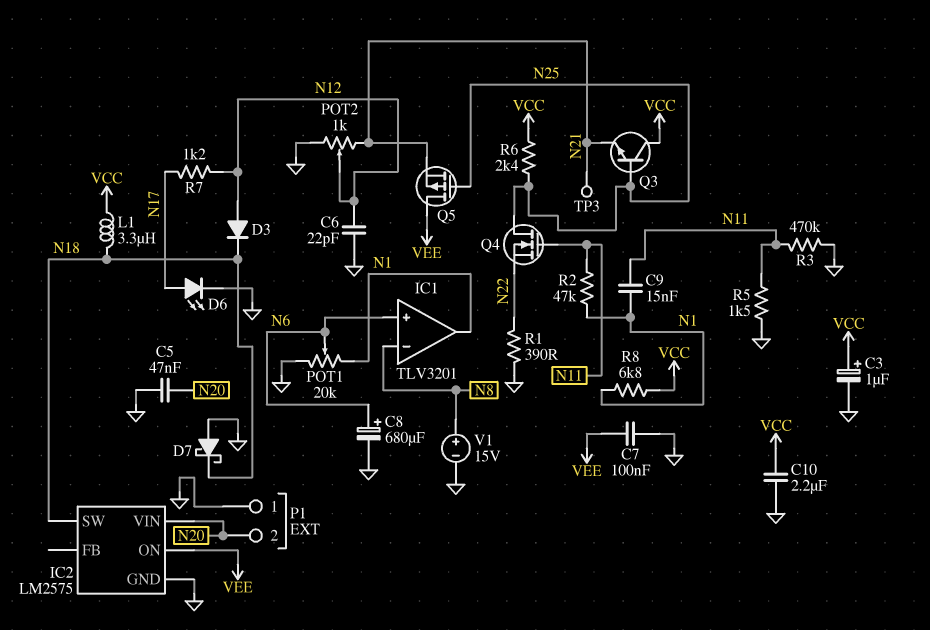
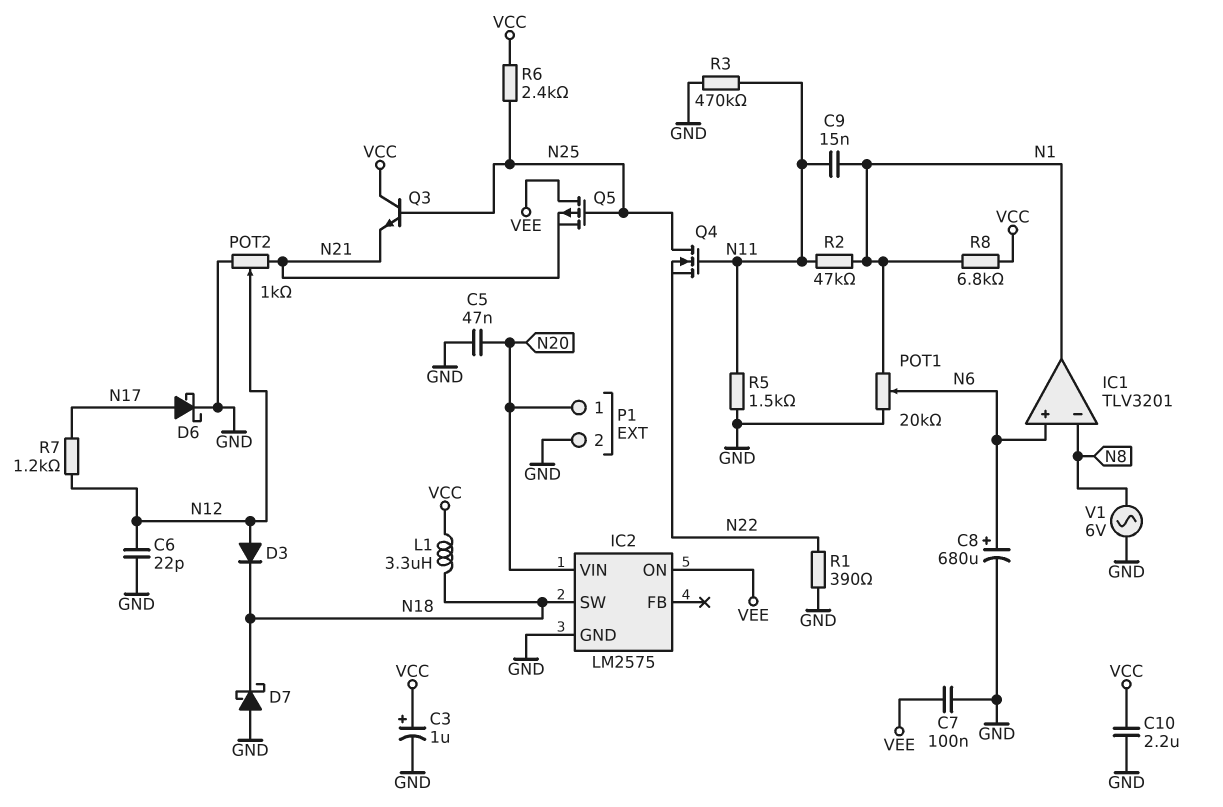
D6: LED (A N17, K GND) -> schottky (A N17, K GND)
P1 pin 1: GND -> N20
P1 pin 2: N20 -> GND
TP3: test point (N21) -> none
V1: 15V (plus N8, minus GND) -> AC 6V (GND, N8)

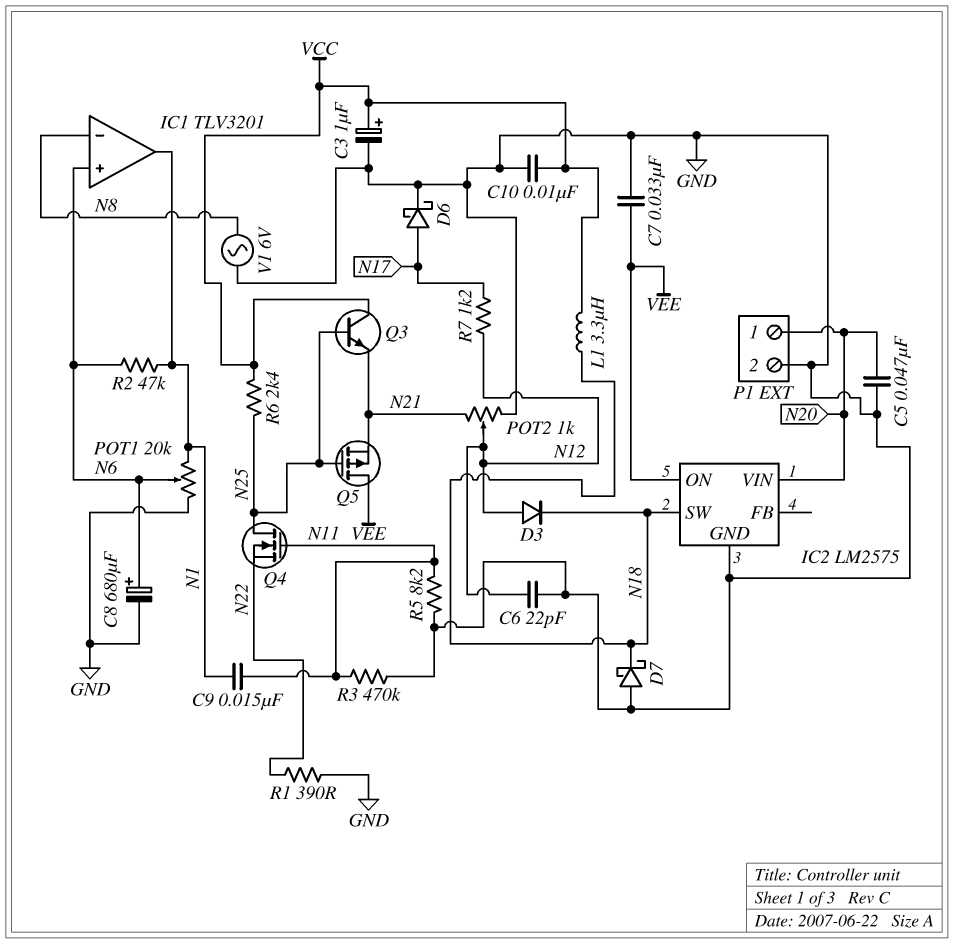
C7: 100nF (GND, VEE) -> 33nF (GND, VEE)
C10: 2.2uF (GND, VCC) -> 10nF (GND, VCC)
R2: 47k (N1, N11) -> 47k (N1, N6)
R5: 1.5k (GND, N11) -> 8.2k (GND, N11)
R8: 6.8k (N1, VCC) -> none

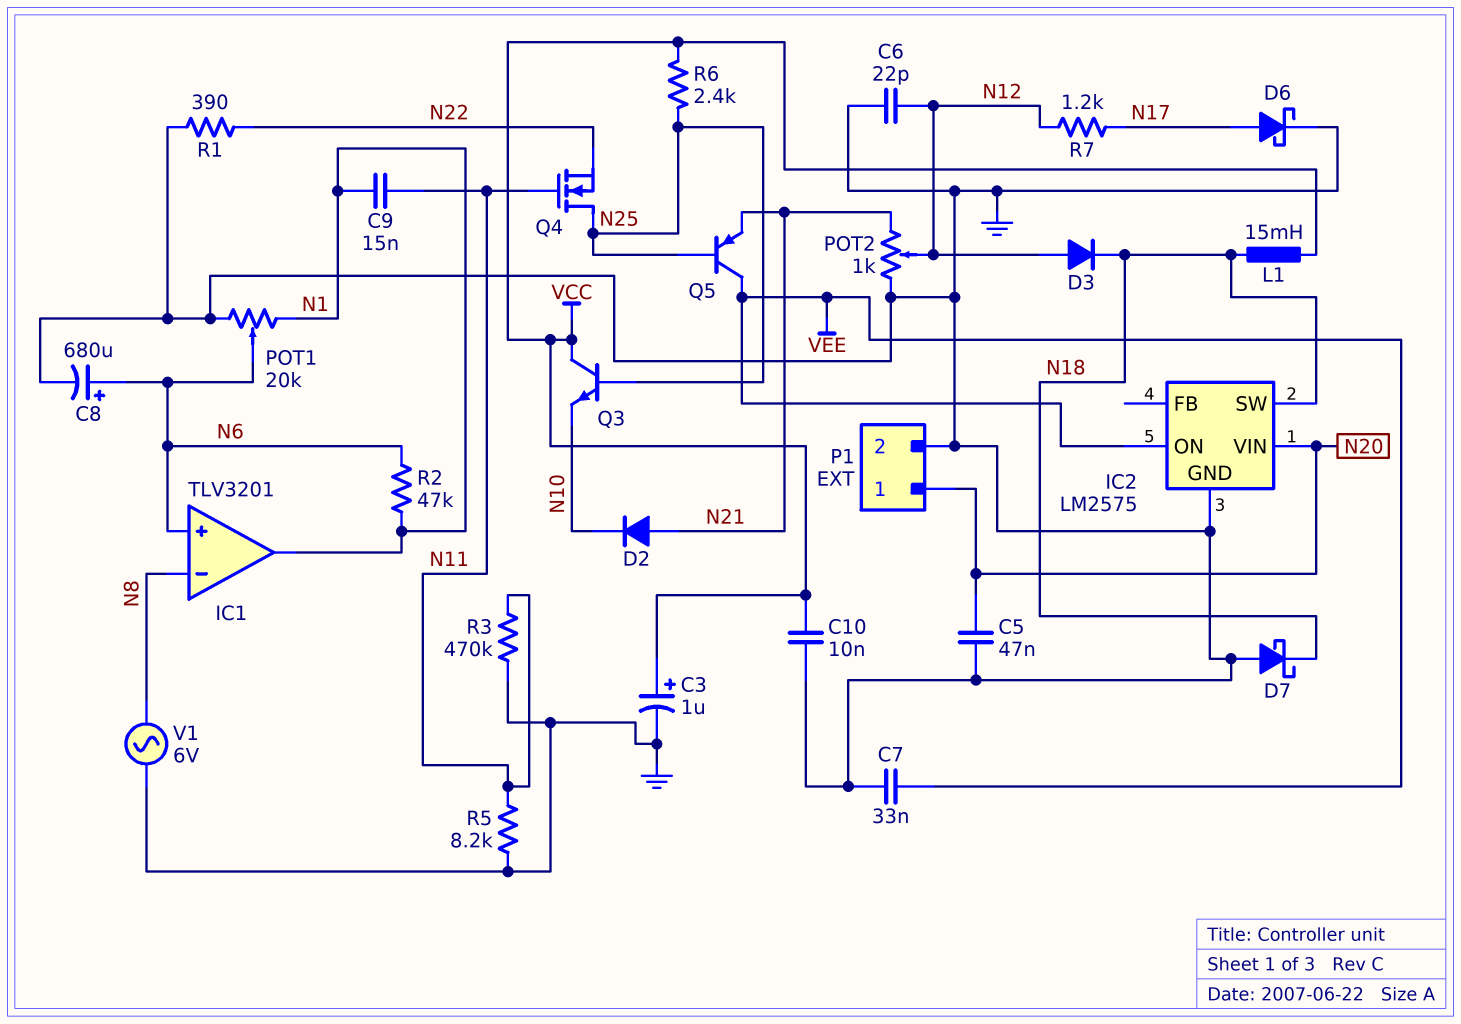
D2: none -> diode (A N21, K N10)
L1: 3.3uH (N18, VCC) -> 15mH (N18, VCC)
Q3: NPN (B N25, C VCC, E N21) -> NPN (B N25, C VCC, E N10)
Q5: PMOS (G N25, D VEE, S N21) -> PNP (B N25, C VEE, E N21)

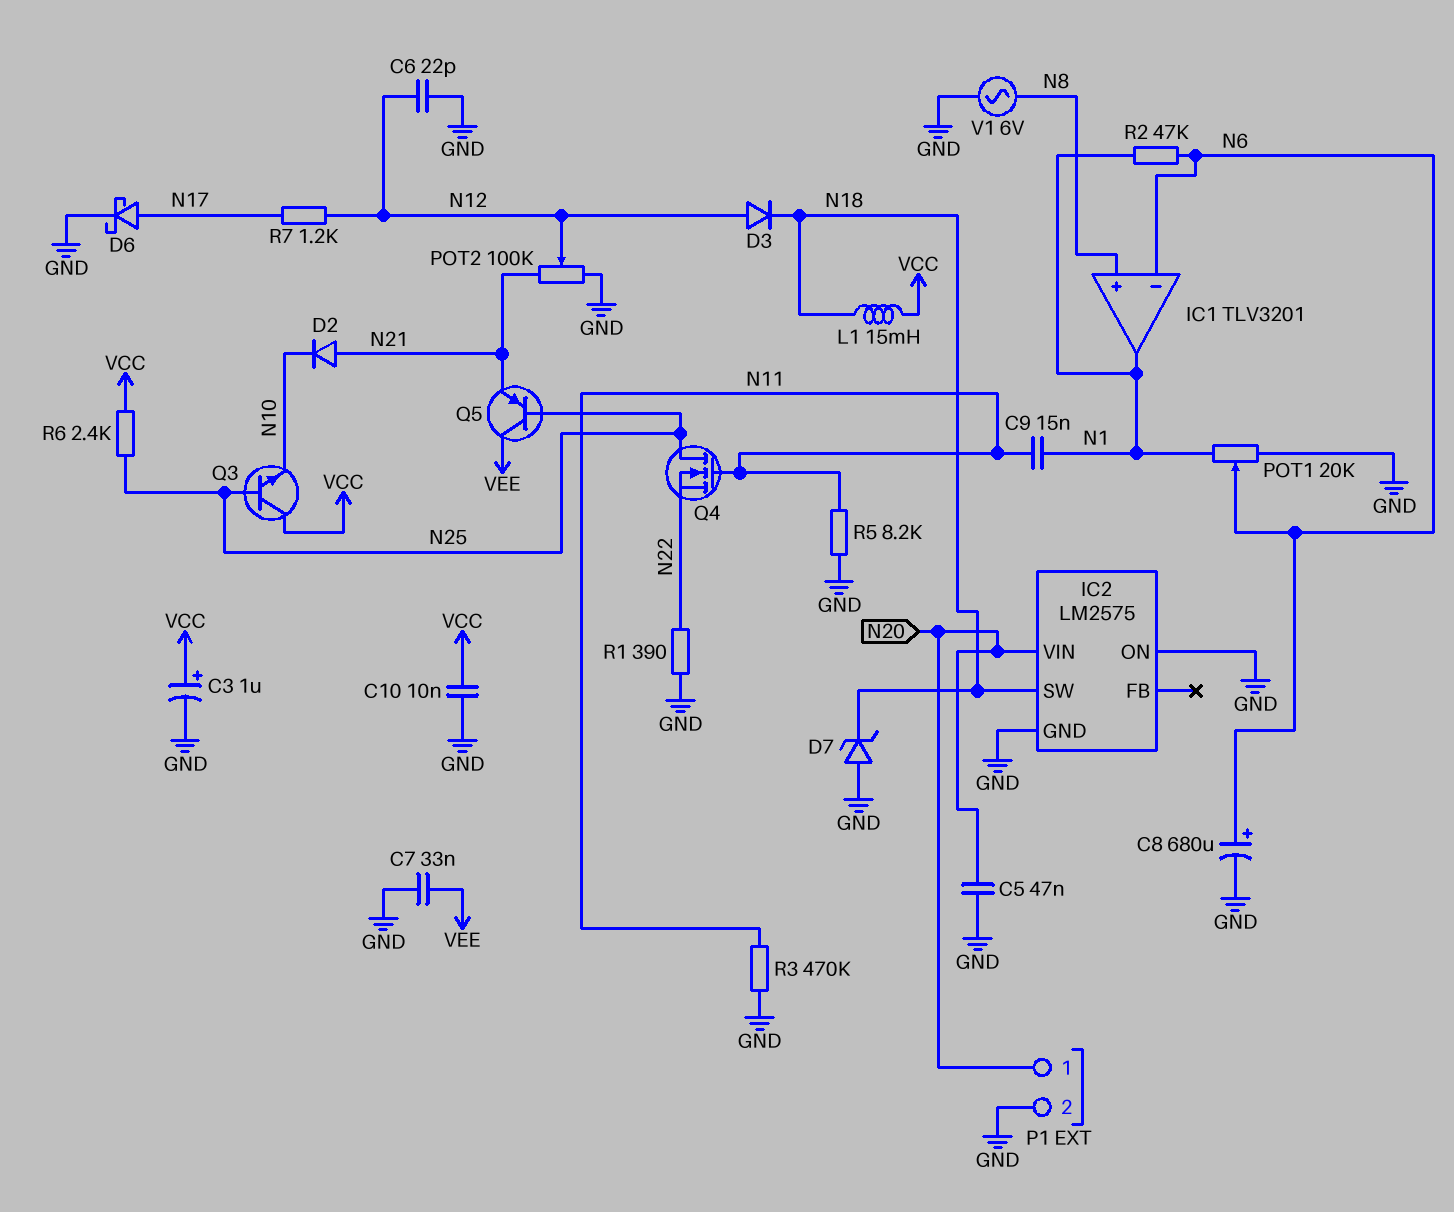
D7: schottky (A GND, K N18) -> zener (A GND, K N18)
IC1 pin in+: N6 -> N8
IC1 pin in-: N8 -> N6
IC2 pin ON: VEE -> GND
POT2: 1k (GND, N21, wiper N12) -> 100k (GND, N21, wiper N12)

